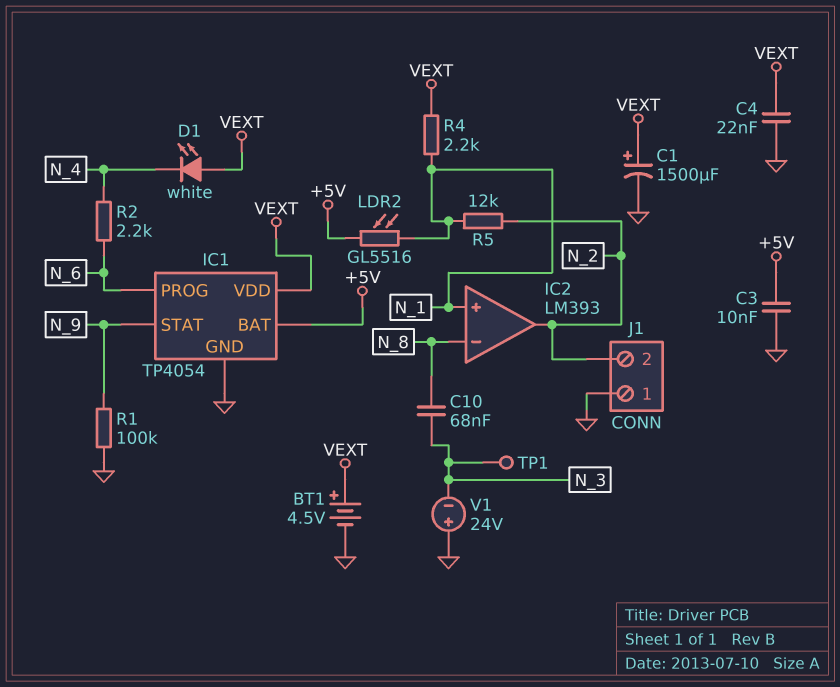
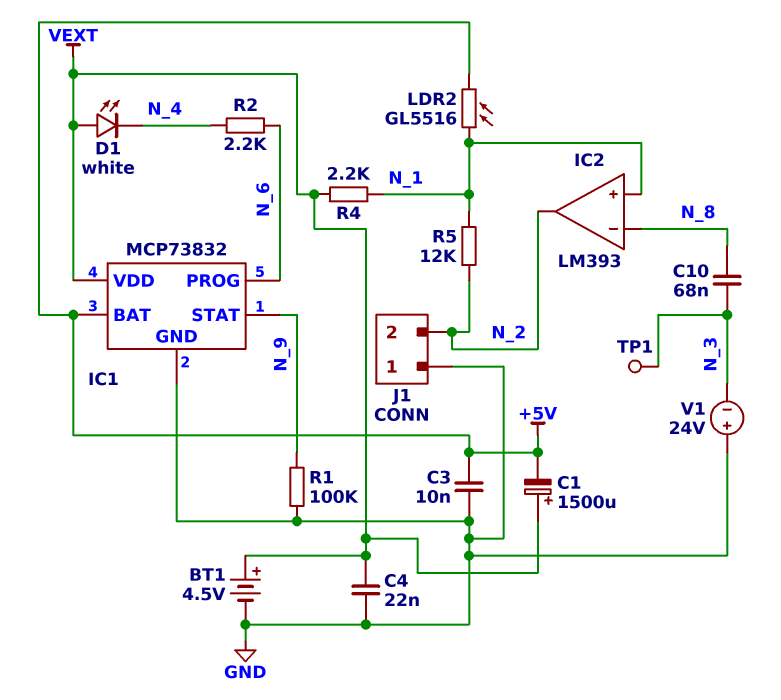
C1: 1500uF (plus VEXT, minus GND) -> 1500uF (plus VEXT, minus +5V)
IC1: TP4054 -> MCP73832

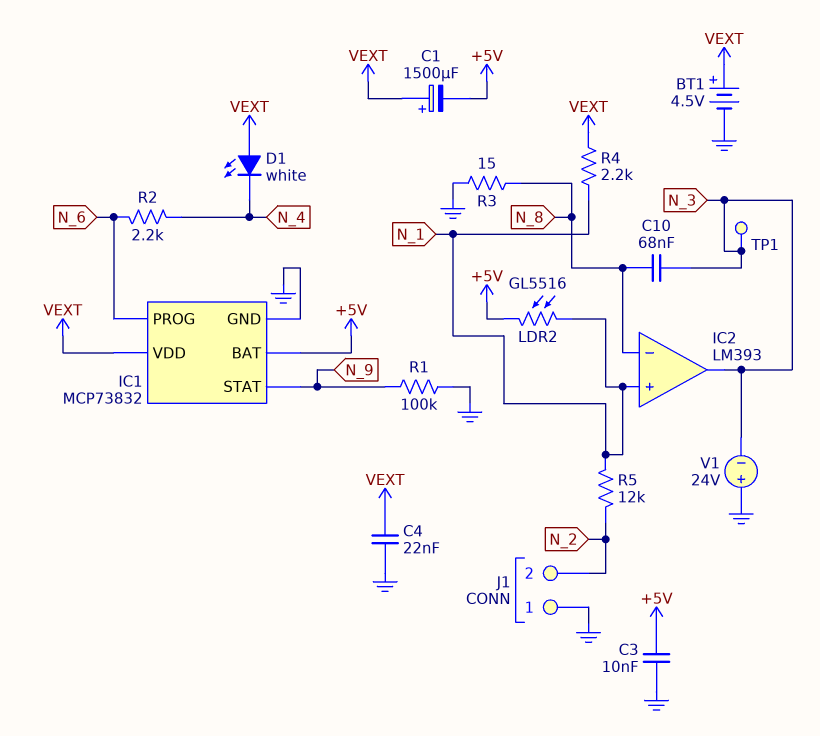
IC2 pin out: N_2 -> N_3
R3: none -> 15 (GND, N_8)

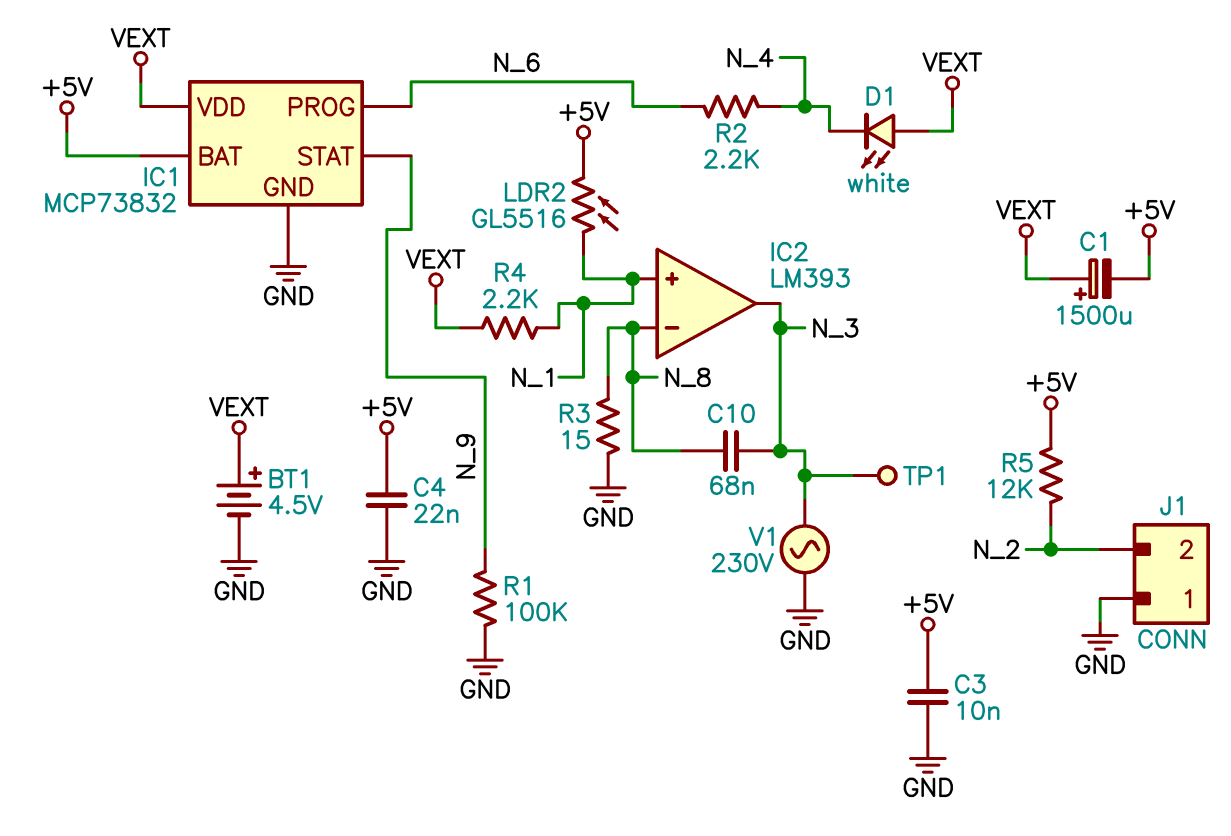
C4: 22nF (GND, VEXT) -> 22nF (+5V, GND)
R5: 12k (N_1, N_2) -> 12k (+5V, N_2)
V1: 24V (plus GND, minus N_3) -> AC 230V (GND, N_3)

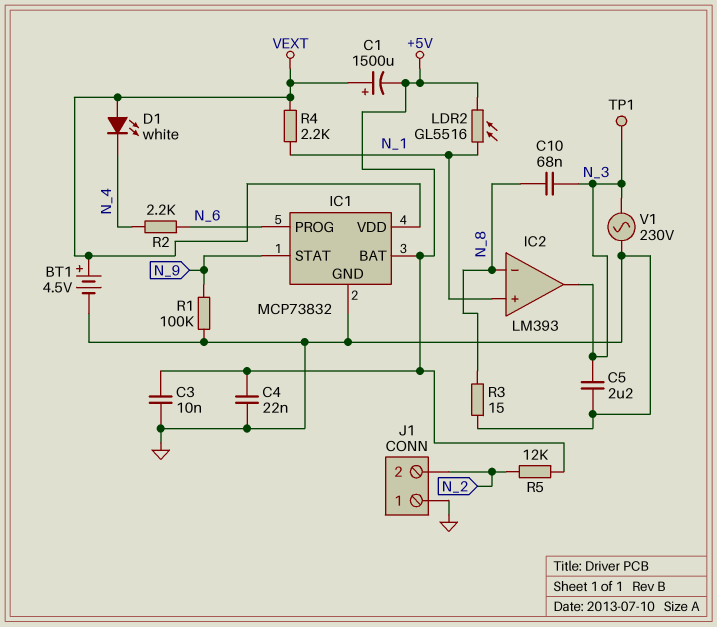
C5: none -> 2.2uF (GND, N_3)

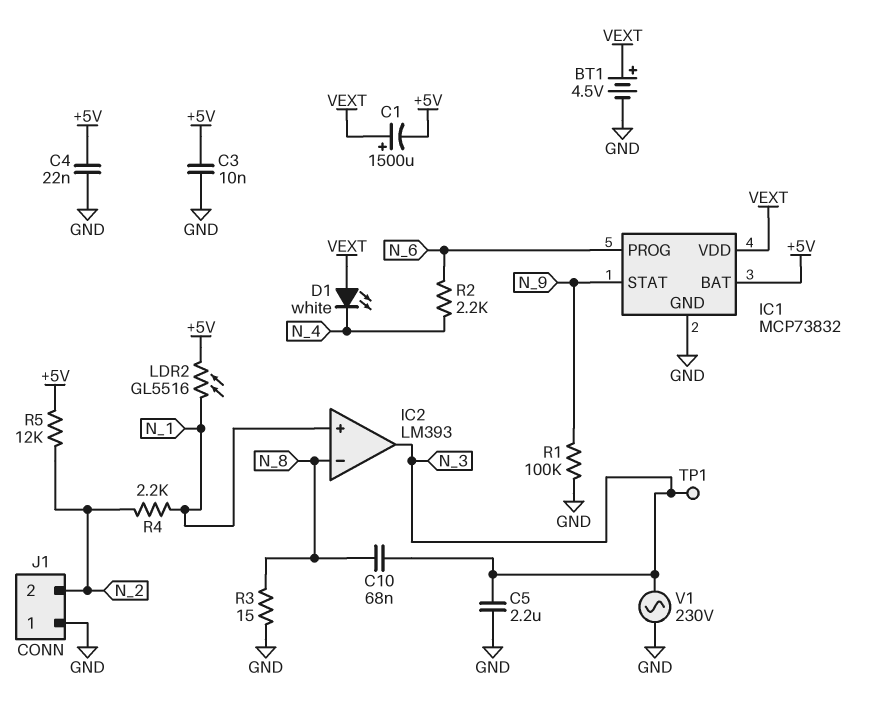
R4: 2.2k (N_1, VEXT) -> 2.2k (N_1, N_2)

